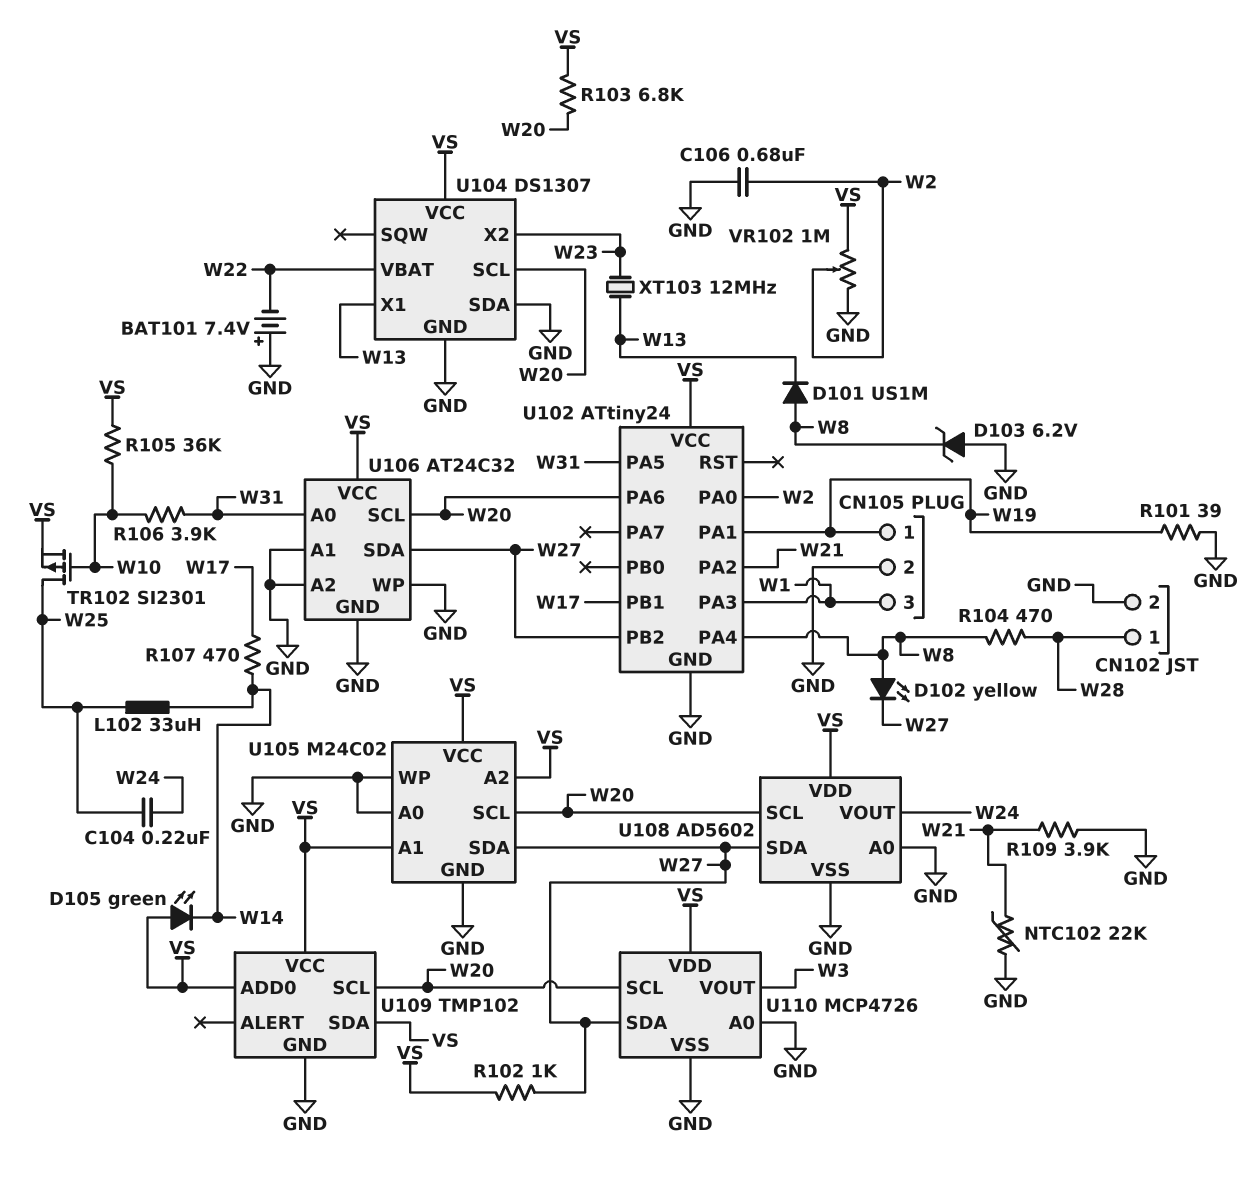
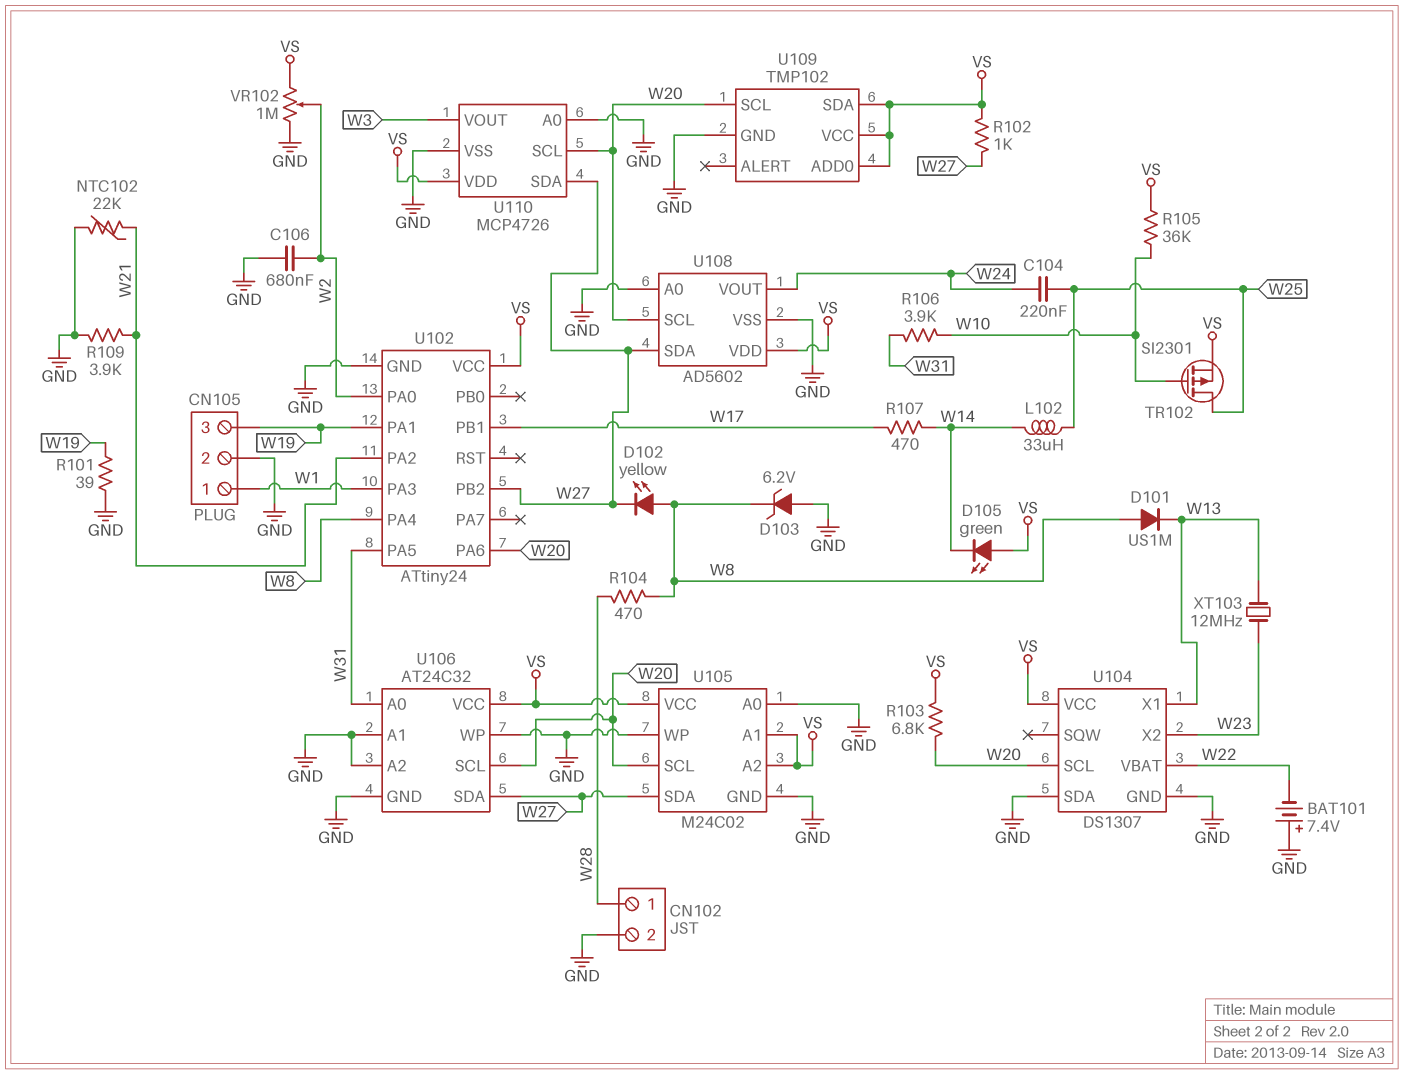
CN105 pin 1: W19 -> W1
CN105 pin 3: W1 -> W19

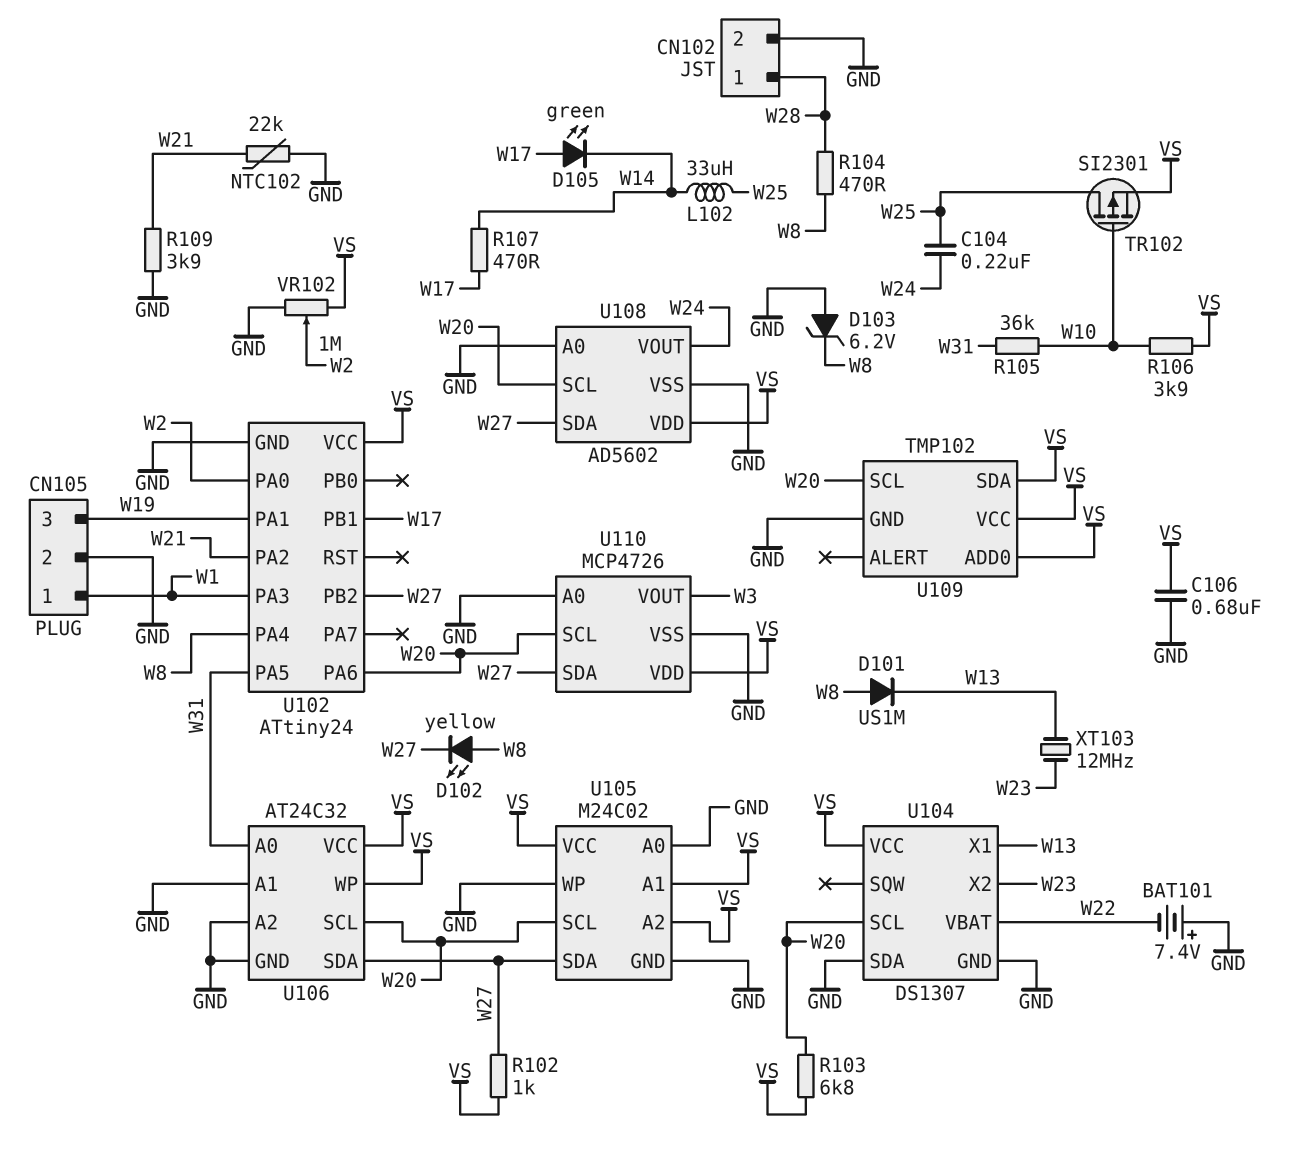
C106: 680nF (GND, W2) -> 680nF (GND, VS)
D105: LED green (A VS, K W14) -> LED green (A W17, K W14)
R101: 39 (GND, W19) -> none
R105: 36k (VS, W10) -> 36k (W10, W31)
R106: 3.9k (W10, W31) -> 3.9k (VS, W10)
U106 pin WP: GND -> VS

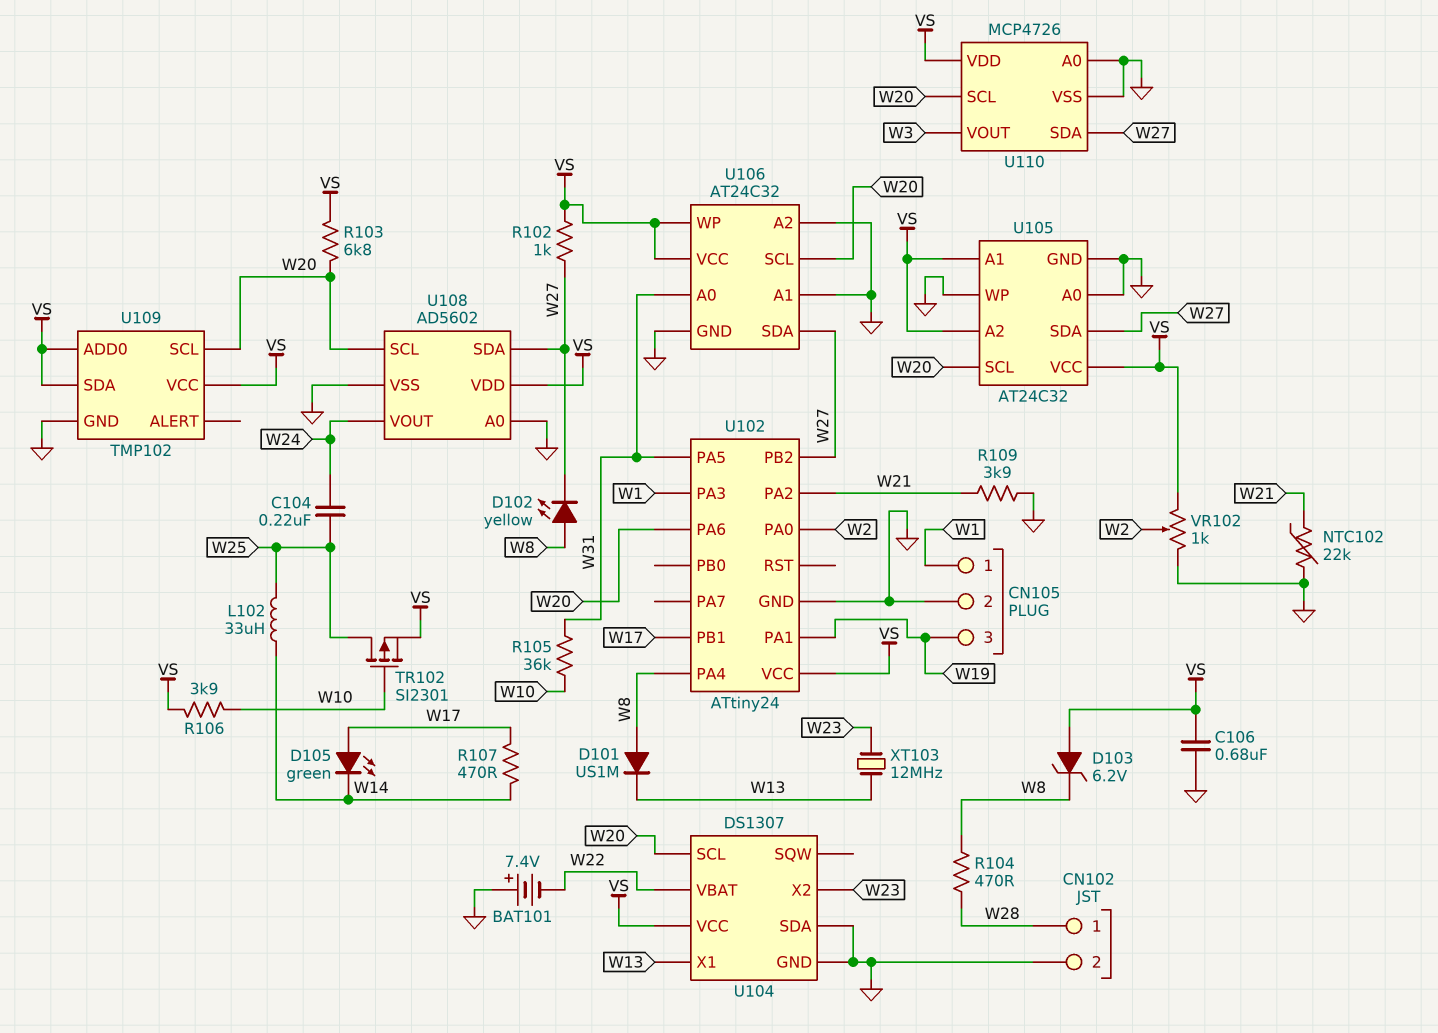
D103: zener 6.2V (A GND, K W8) -> zener 6.2V (A VS, K W8)
U105: M24C02 -> AT24C32
VR102: 1M (GND, VS, wiper W2) -> 1k (GND, VS, wiper W2)

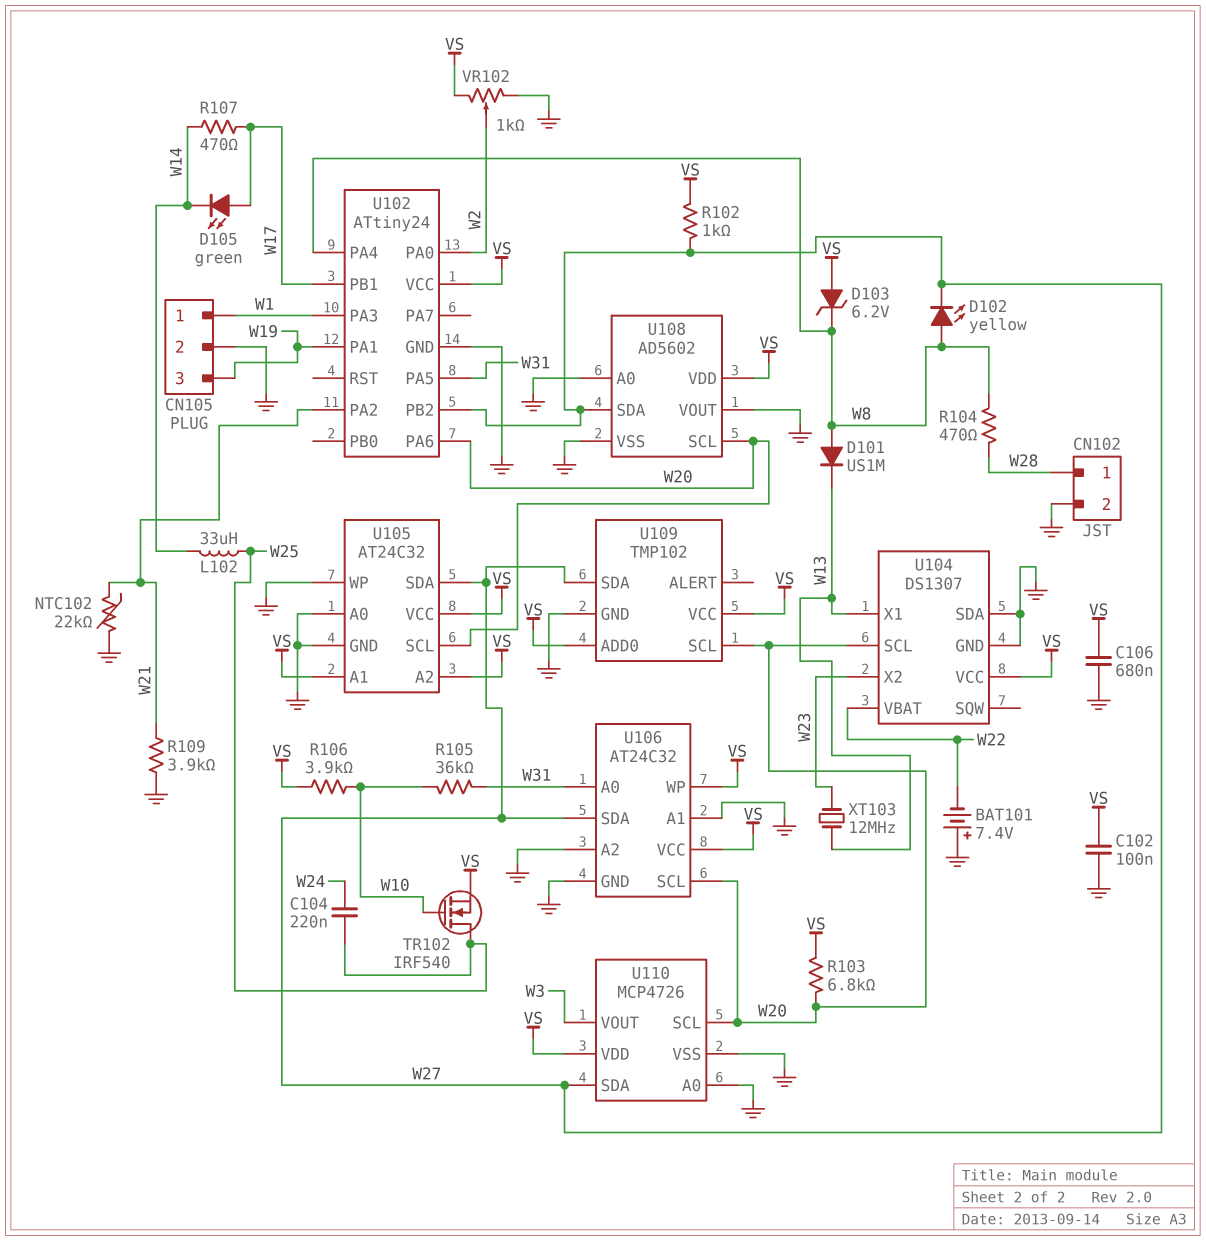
C102: none -> 100nF (GND, VS)
TR102: PMOS SI2301 (G W10, D W25, S VS) -> NMOS IRF540 (G W10, D W25, S VS)
U108 pin VOUT: W24 -> GND
U109 pin SDA: VS -> W27

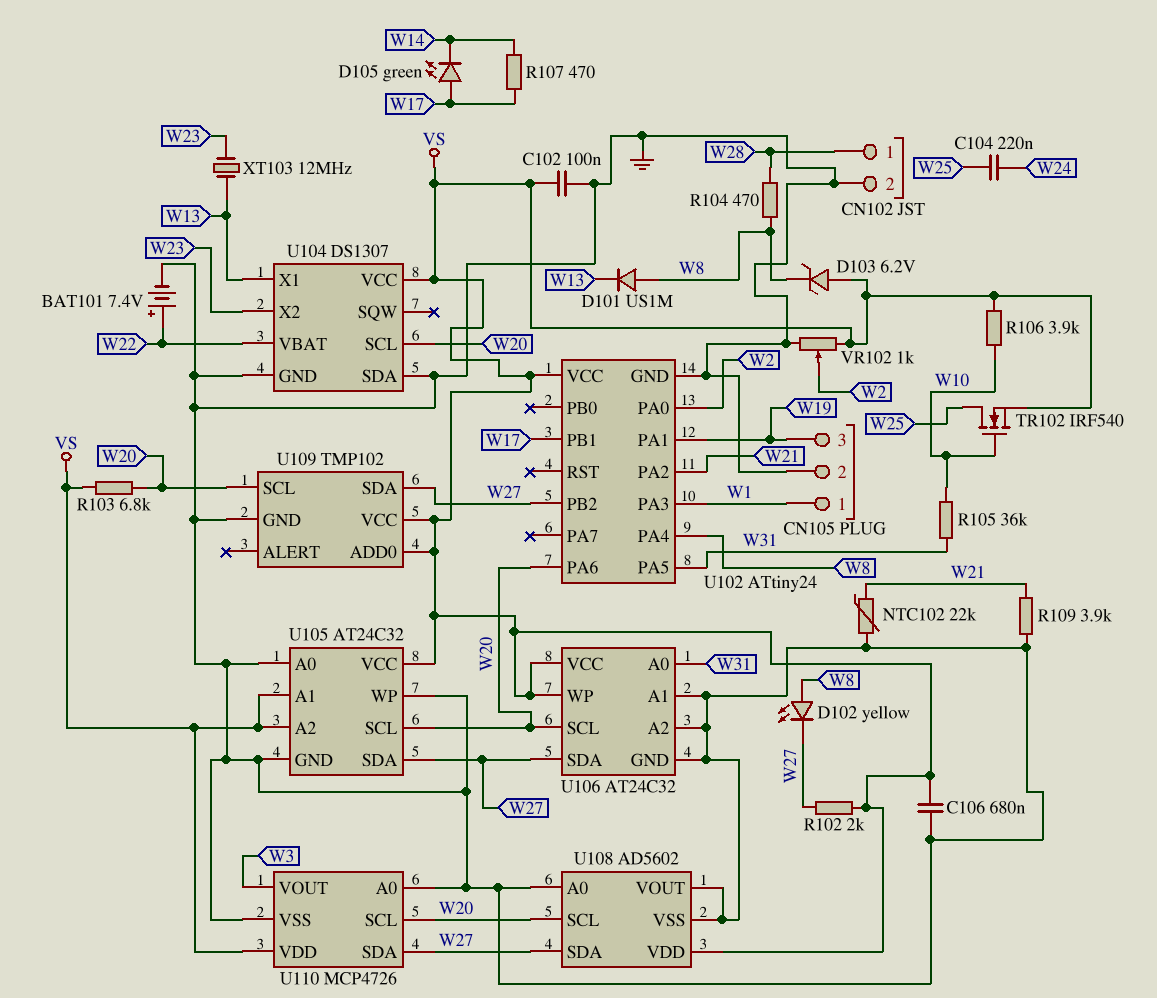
BAT101: 7.4V (plus GND, minus W22) -> 7.4V (plus W22, minus GND)
L102: 33uH (W14, W25) -> none
R102: 1k (VS, W27) -> 2k (VS, W27)

